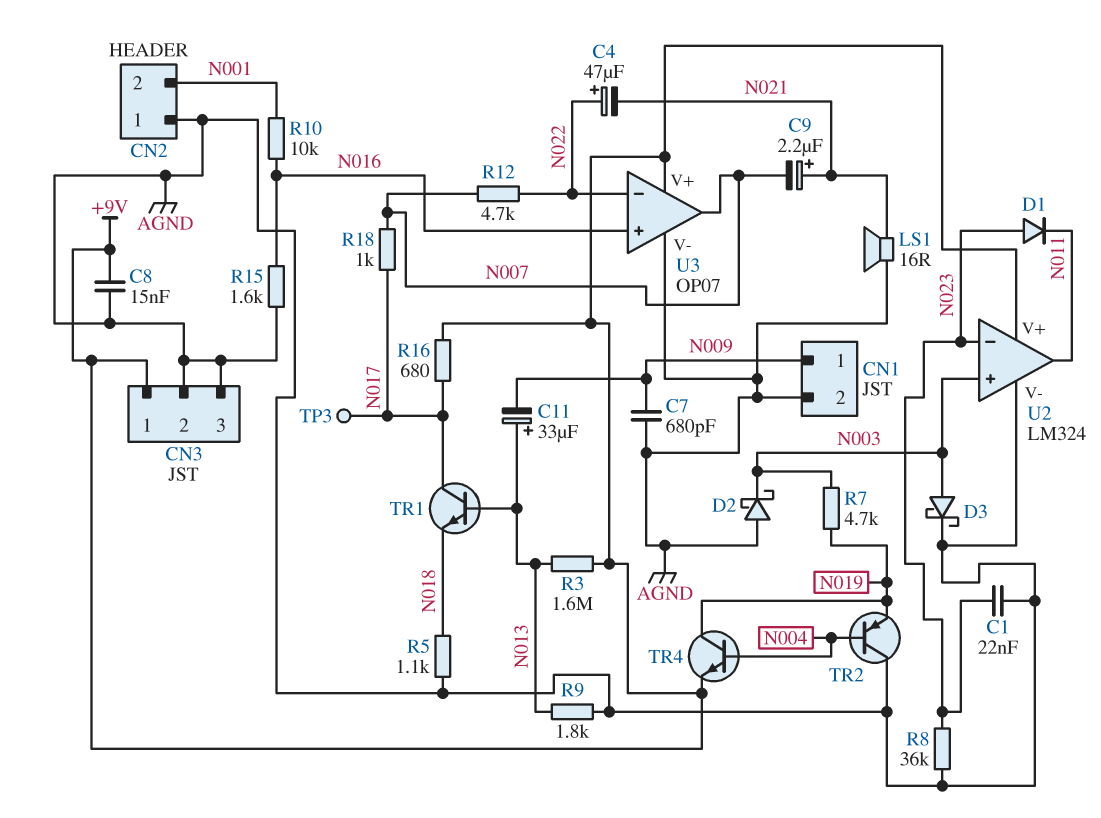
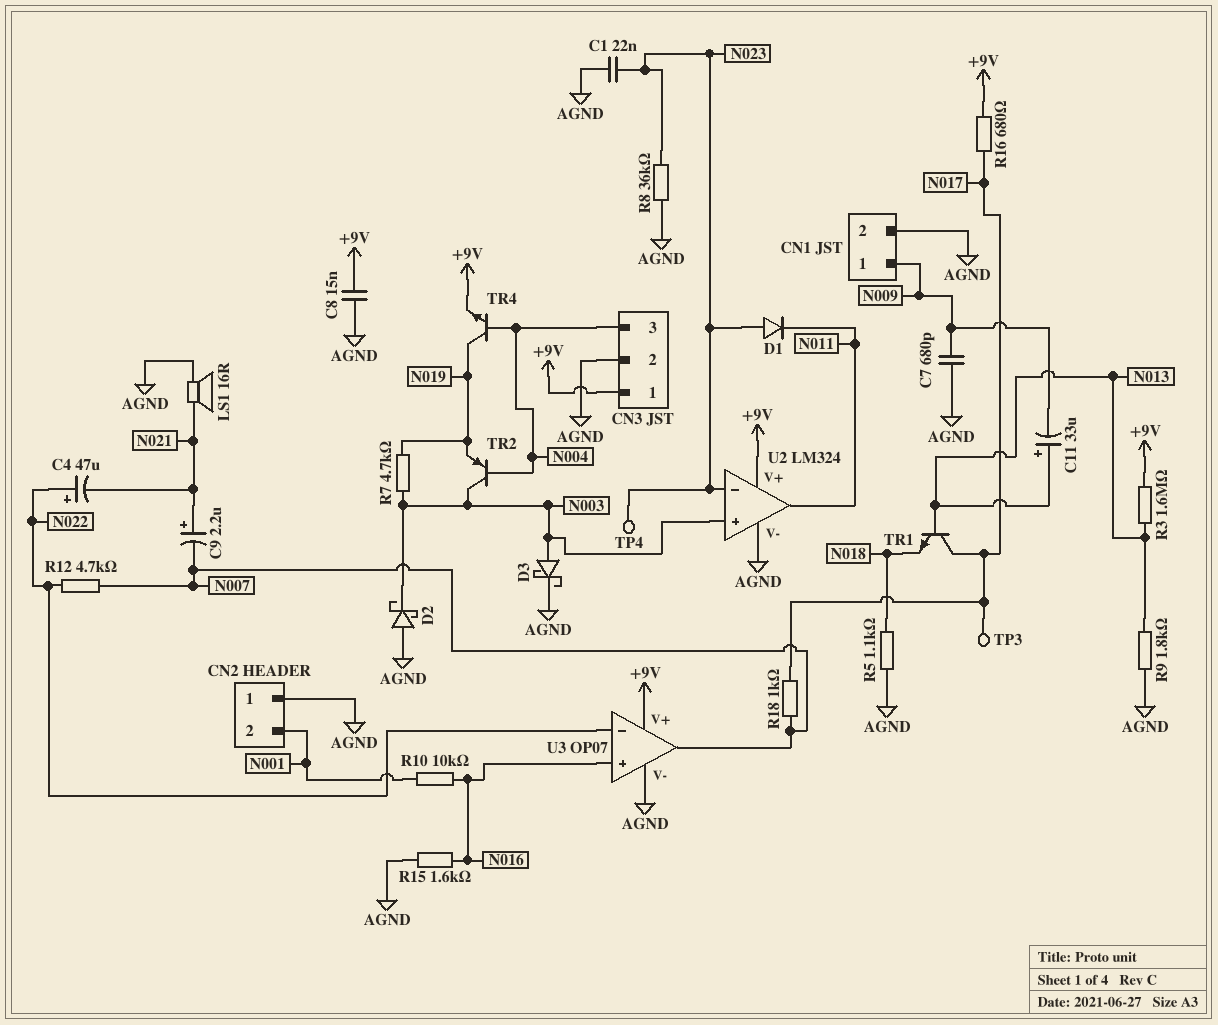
CN3 pin 3: AGND -> N004
TP4: none -> test point (N023)
TR2: PNP (B N004, C AGND, E N019) -> PNP (B N004, C N003, E N019)

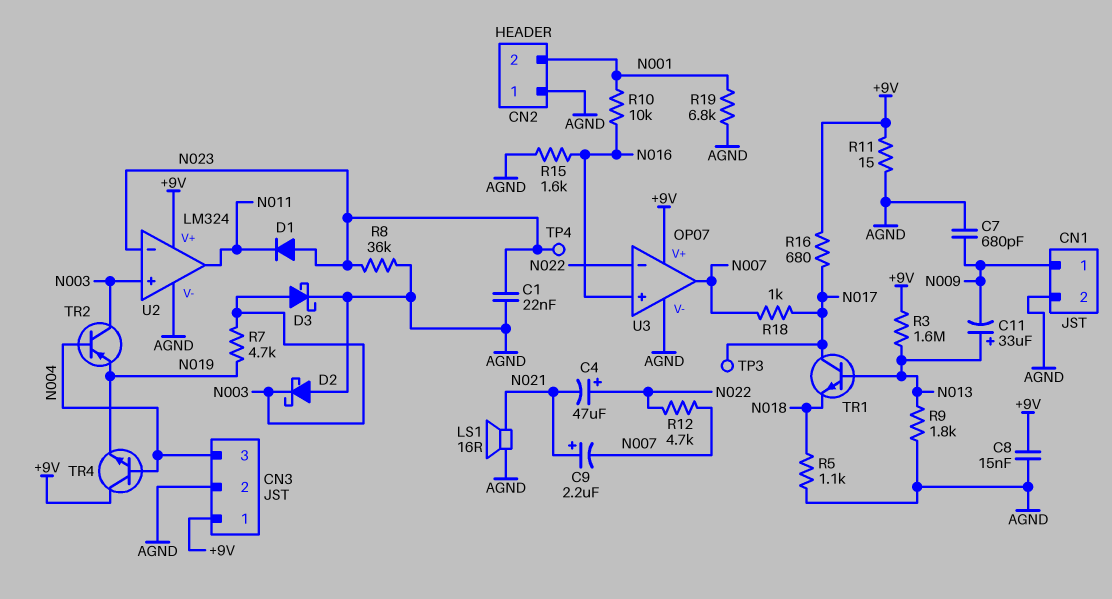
R11: none -> 15 (+9V, AGND)
R19: none -> 6.8k (AGND, N001)
TR4: NPN (B N004, C N019, E +9V) -> NPN (B N004, C +9V, E N019)

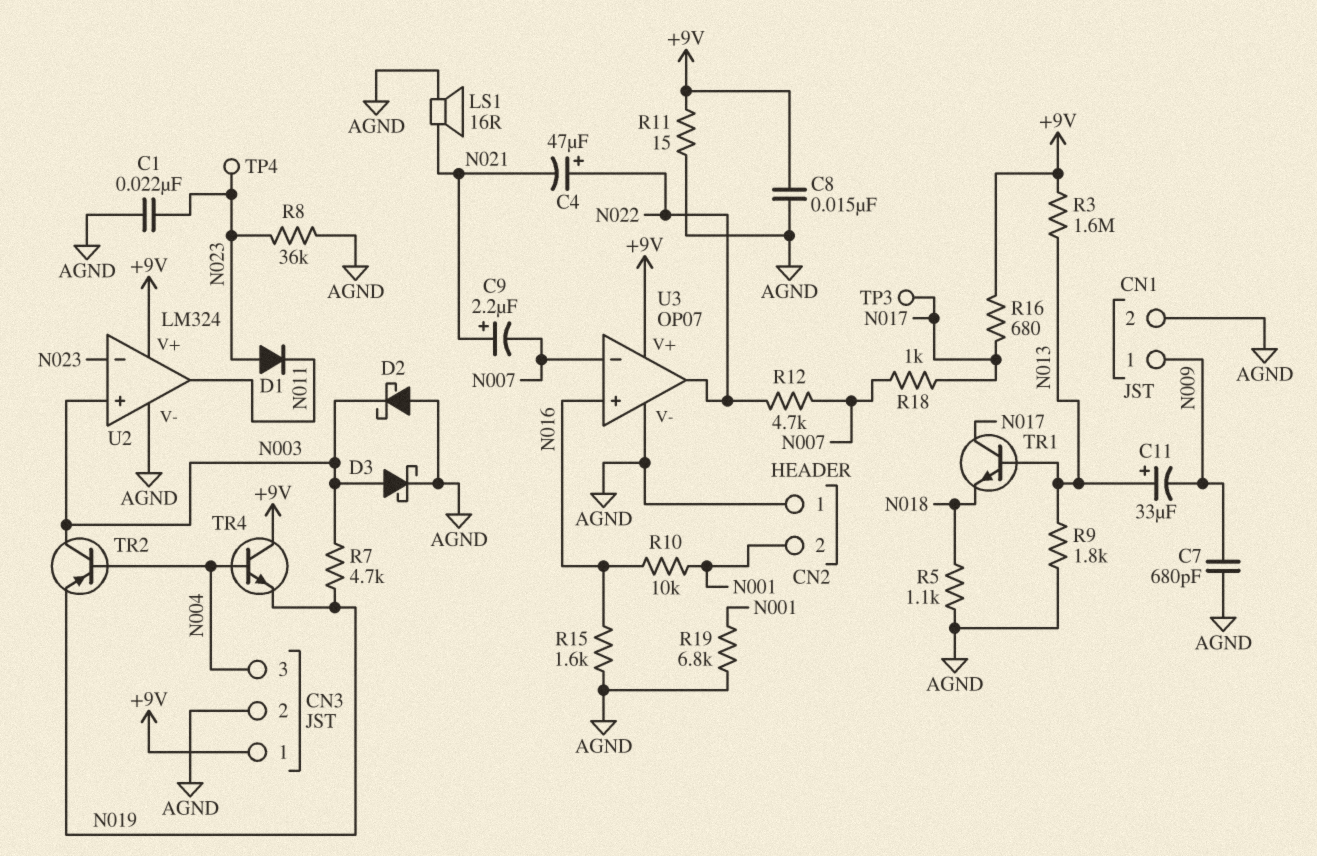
U3 pin in-: N022 -> N007
U3 pin out: N007 -> N022

